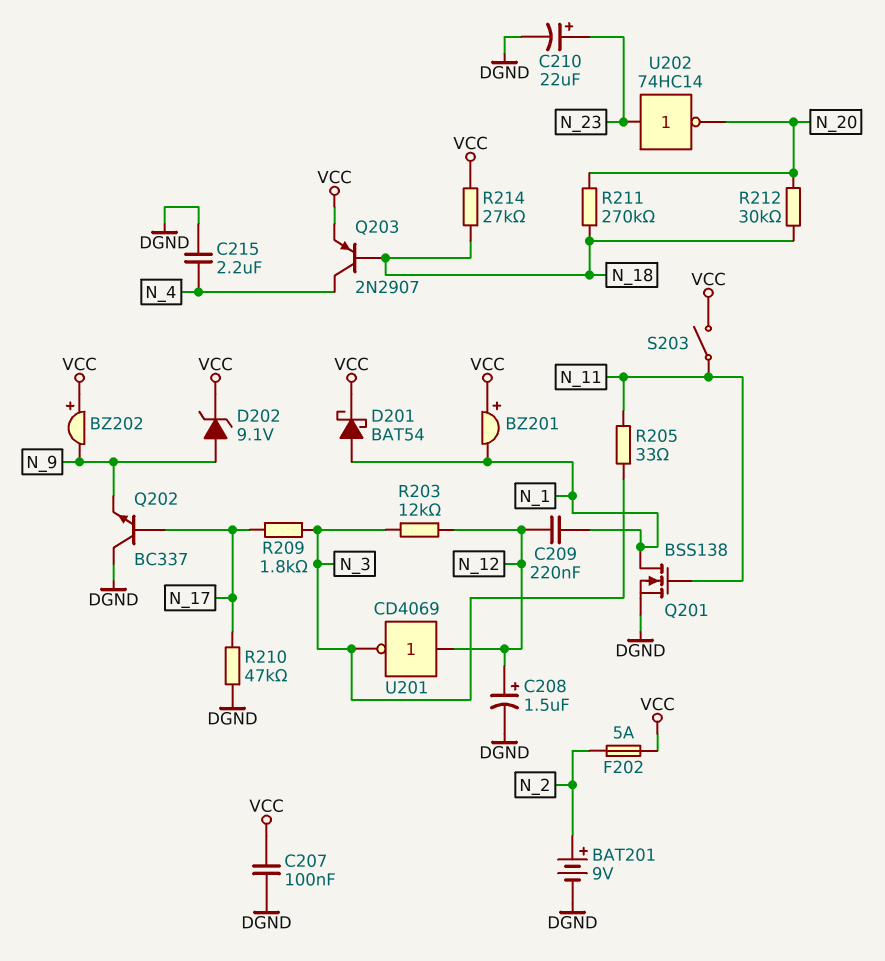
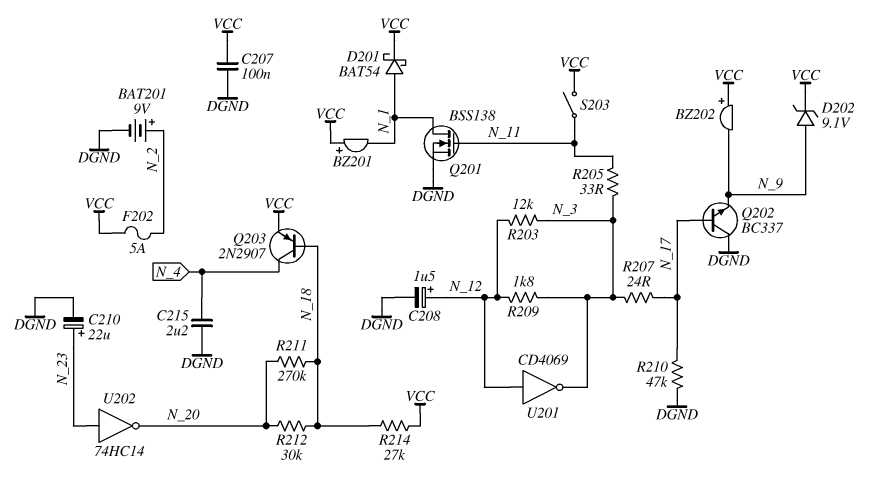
C209: 220nF (N_1, N_12) -> none
R207: none -> 24 (N_3, N_17)
R209: 1.8k (N_3, N_17) -> 1.8k (N_3, N_12)

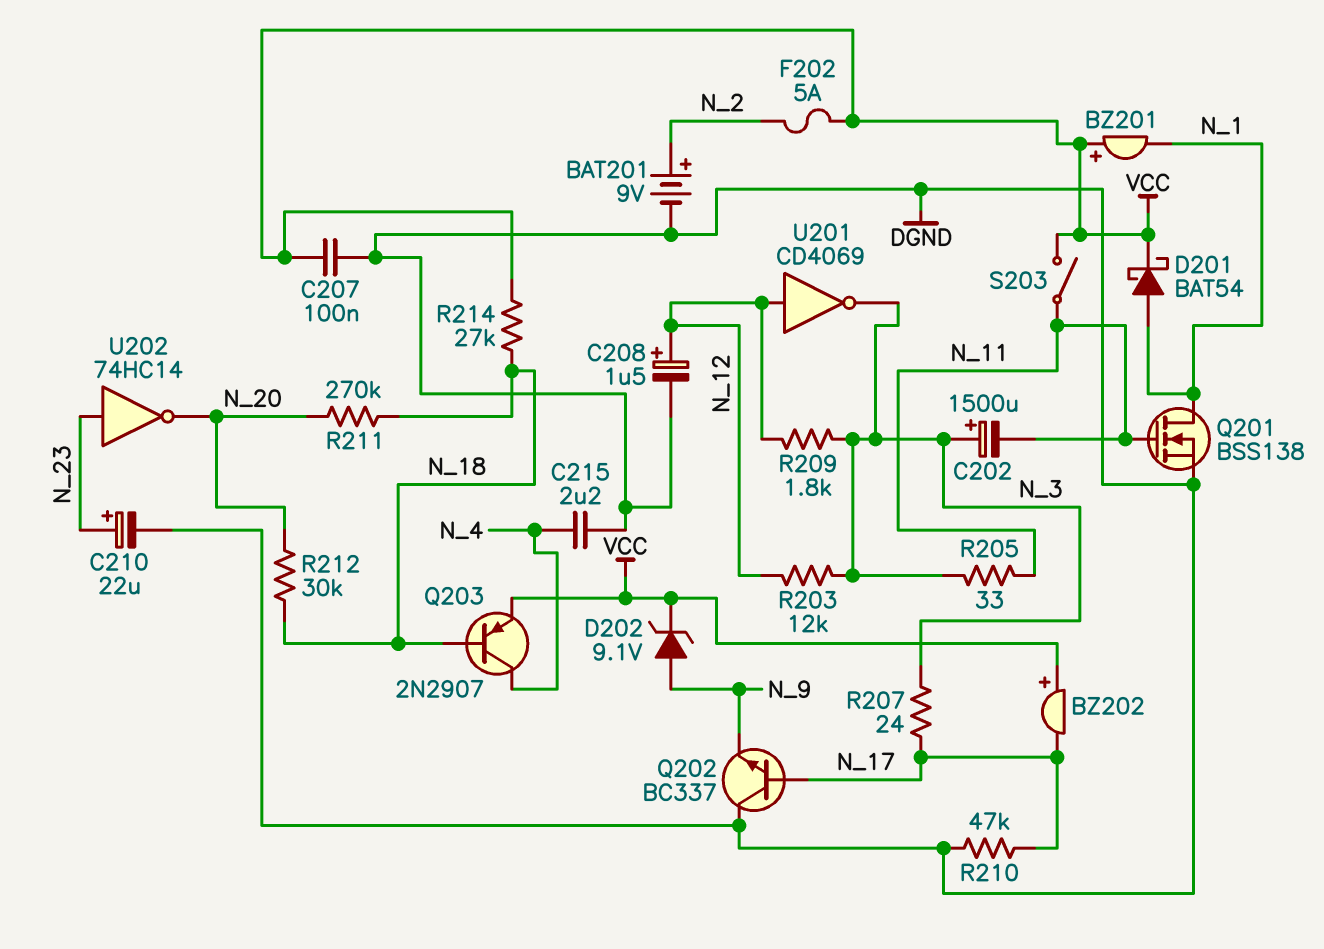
BZ202: buzzer (plus VCC, minus N_9) -> buzzer (plus VCC, minus N_17)
C202: none -> 1500uF (plus N_3, minus N_11)

